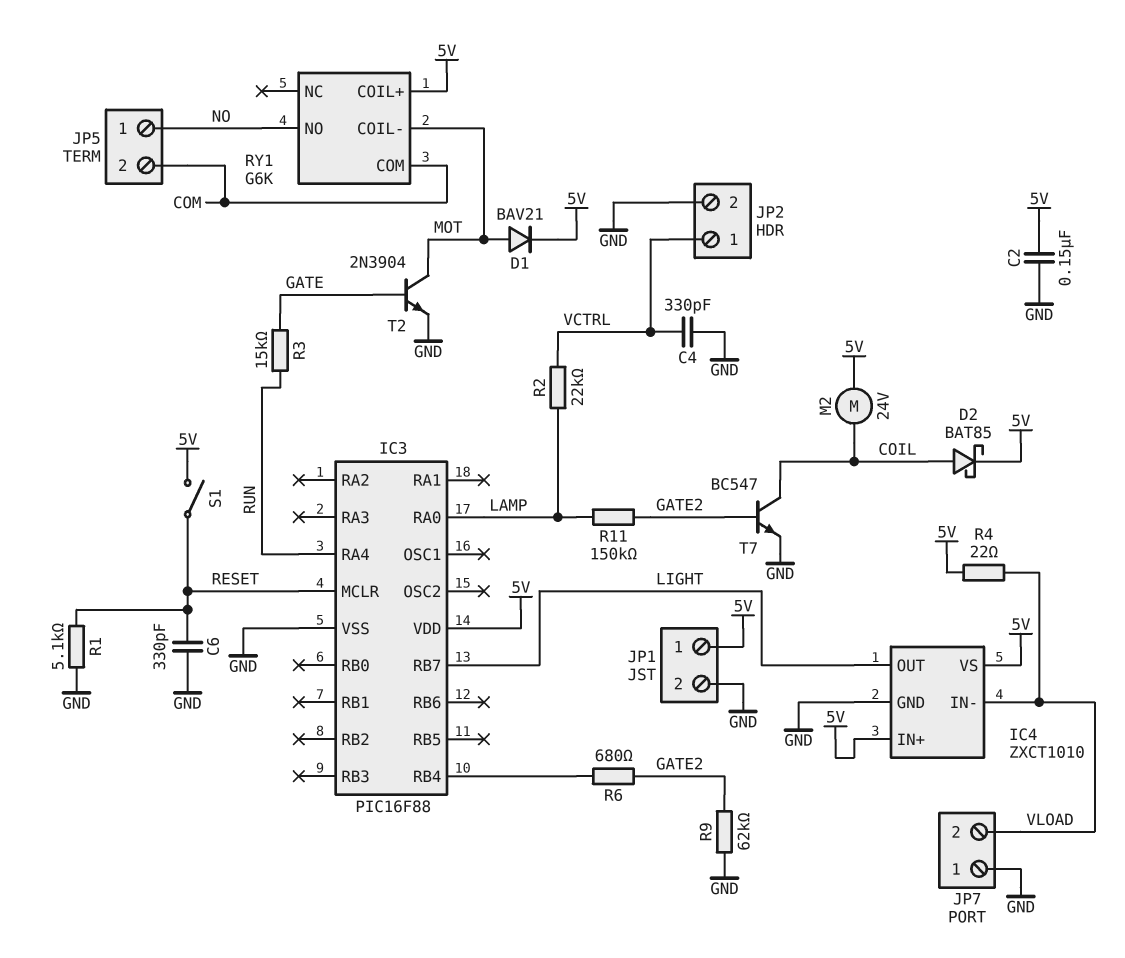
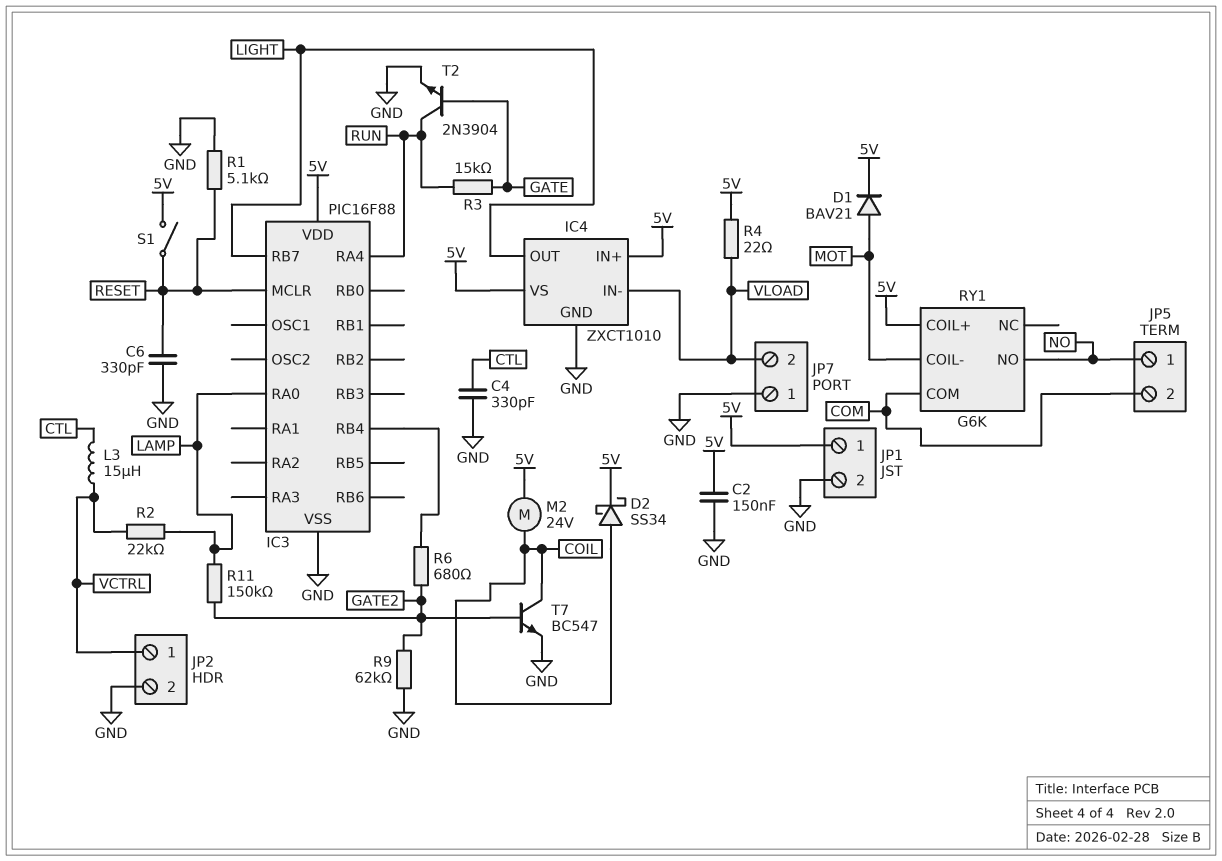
C4: 330pF (GND, VCTRL) -> 330pF (CTL, GND)
D2: schottky BAT85 (A COIL, K 5V) -> schottky SS34 (A COIL, K 5V)
L3: none -> 15uH (CTL, VCTRL)
T2: NPN 2N3904 (B GATE, C MOT, E GND) -> NPN 2N3904 (B GATE, C RUN, E GND)

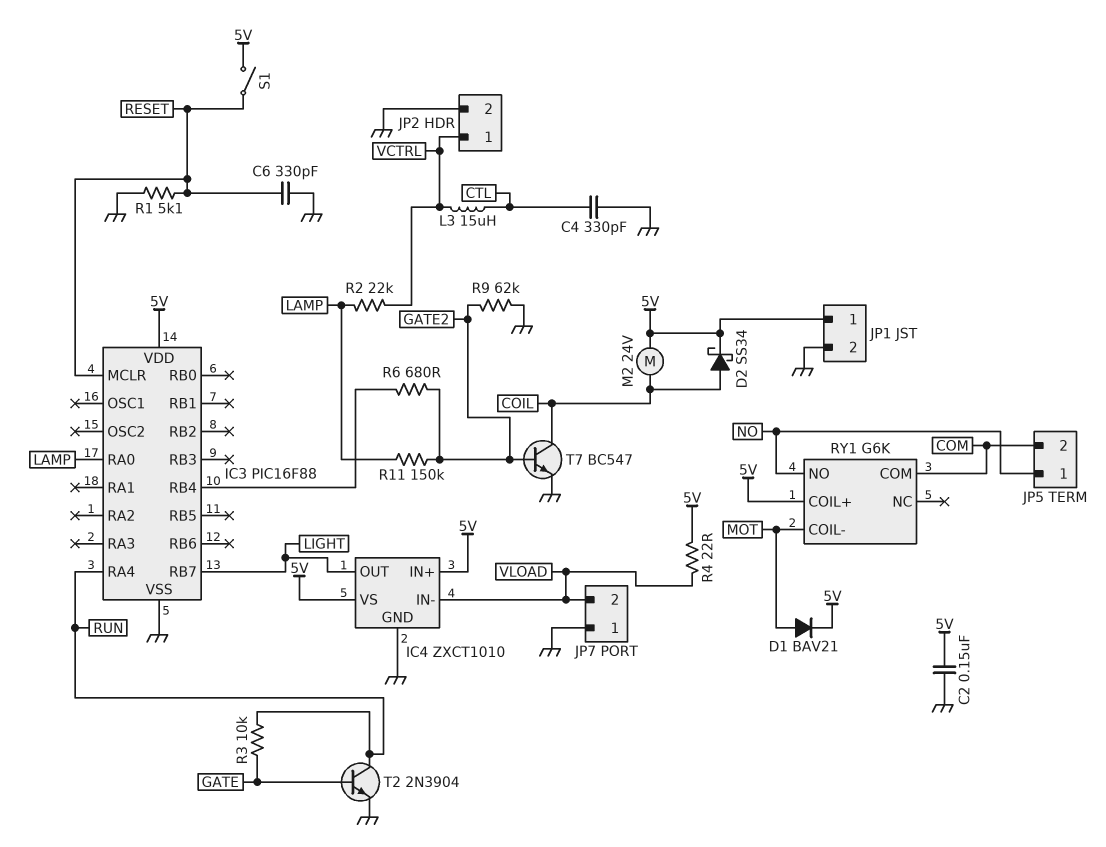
R3: 15k (GATE, RUN) -> 10k (GATE, RUN)

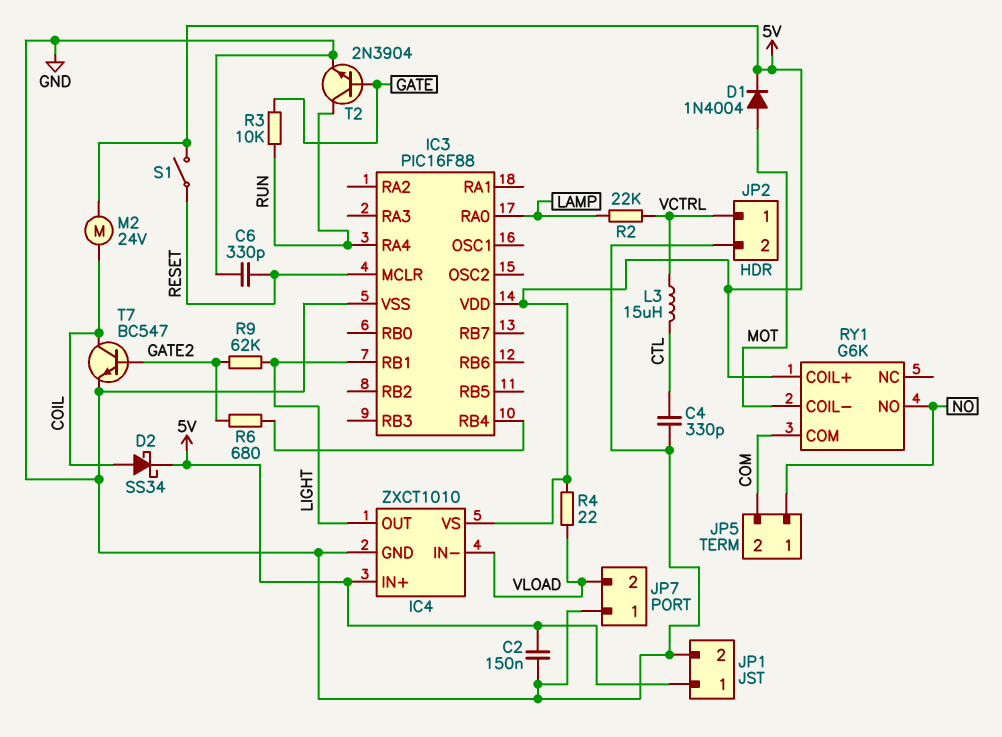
D1: diode BAV21 (A MOT, K 5V) -> diode 1N4004 (A MOT, K 5V)
IC3 pin RB1: none -> LIGHT
IC3 pin RB7: LIGHT -> none
R1: 5.1k (GND, RESET) -> none
R9: 62k (GATE2, GND) -> 62k (GATE2, LIGHT)
R11: 150k (GATE2, LAMP) -> none

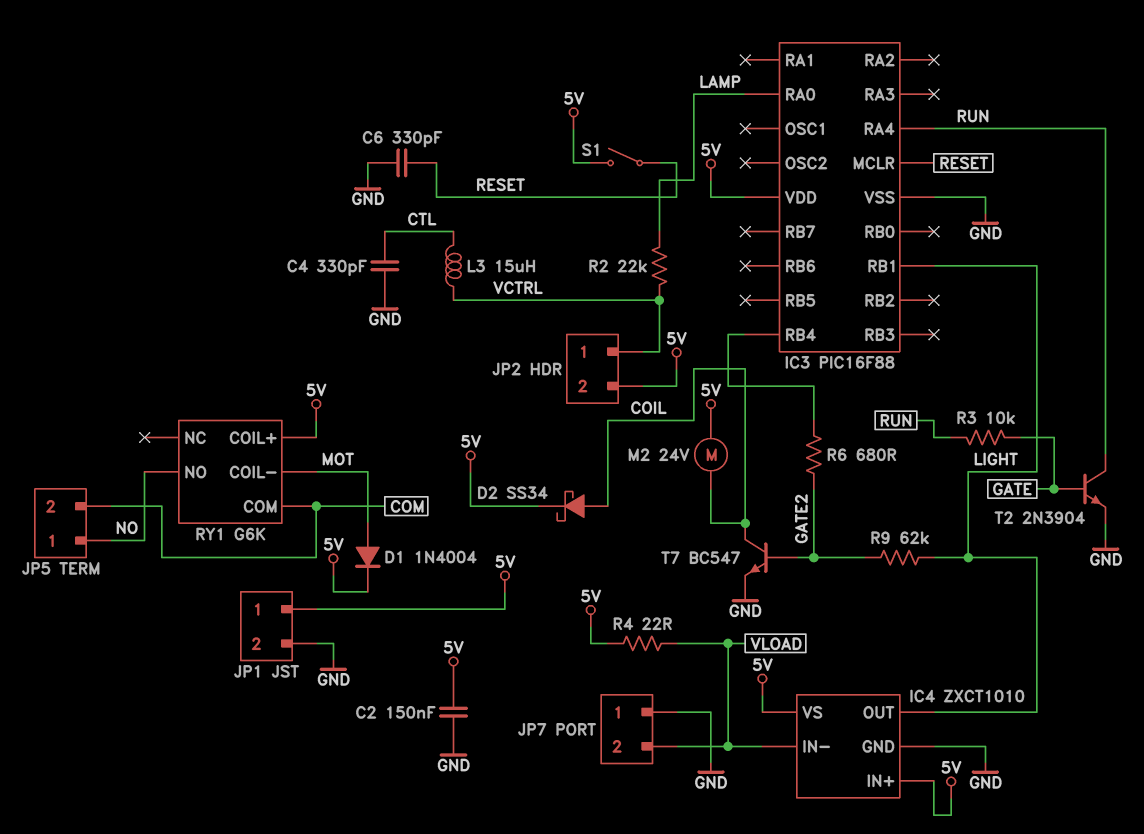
JP2 pin 2: GND -> 5V

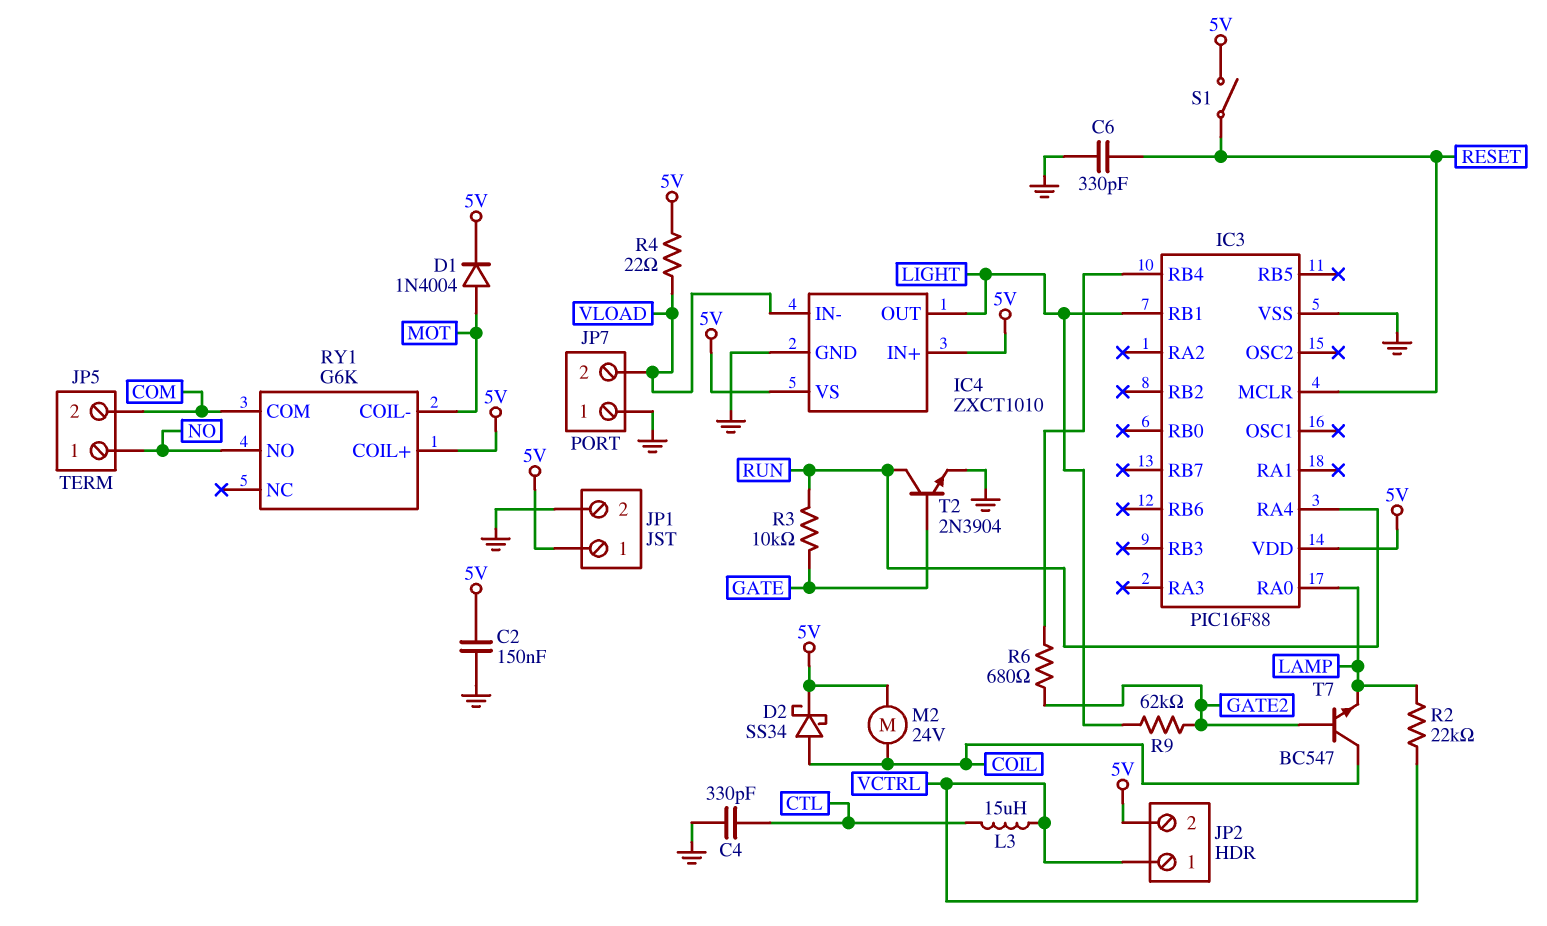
T7: NPN BC547 (B GATE2, C COIL, E GND) -> NPN BC547 (B GATE2, C COIL, E LAMP)

